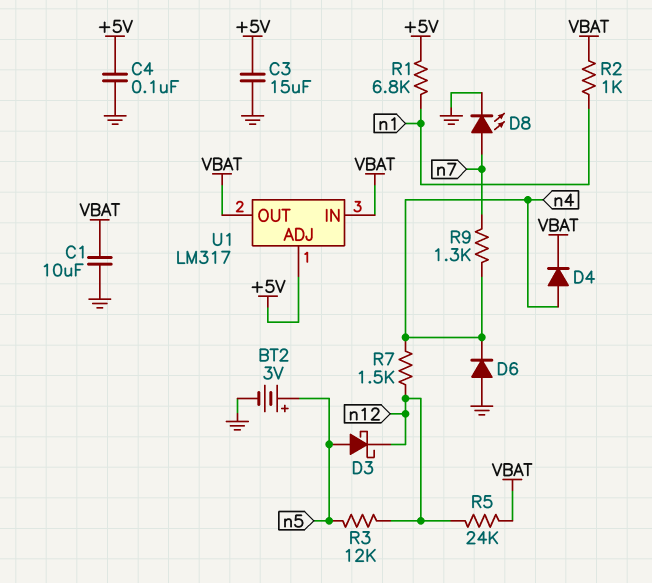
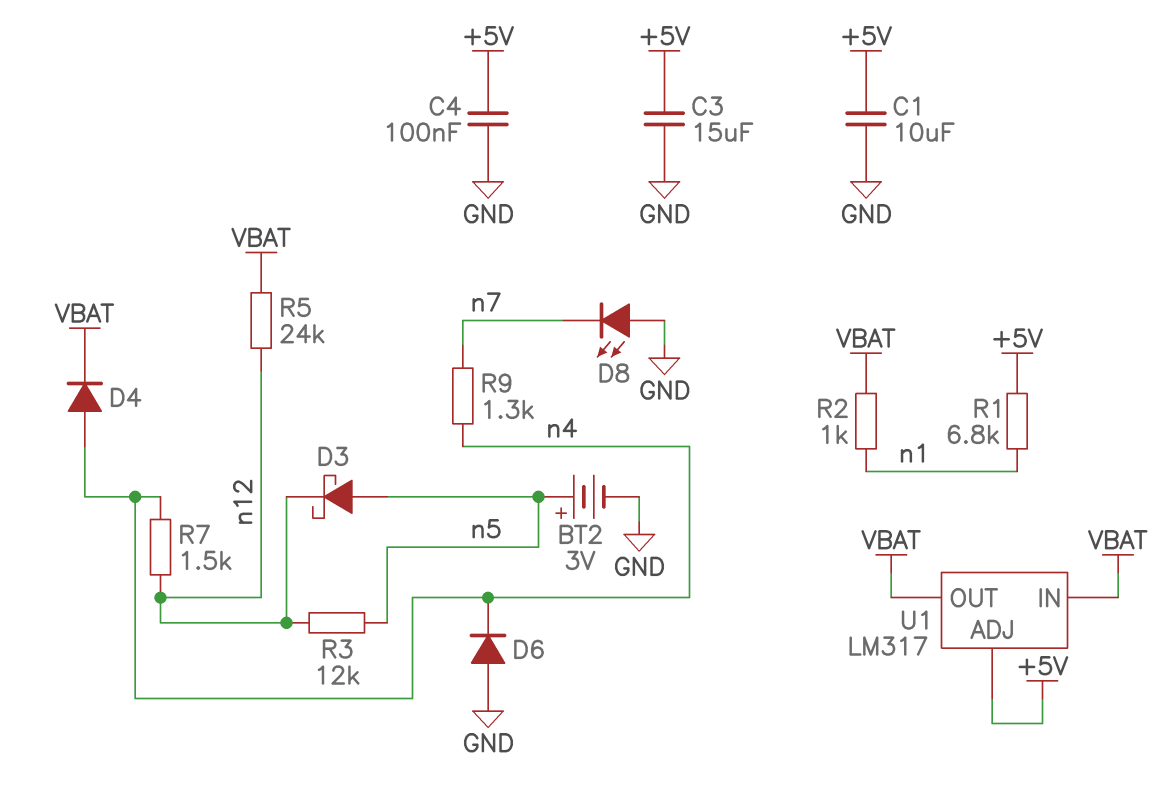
C1: 10uF (GND, VBAT) -> 10uF (+5V, GND)
D8: LED (A n7, K GND) -> LED (A GND, K n7)

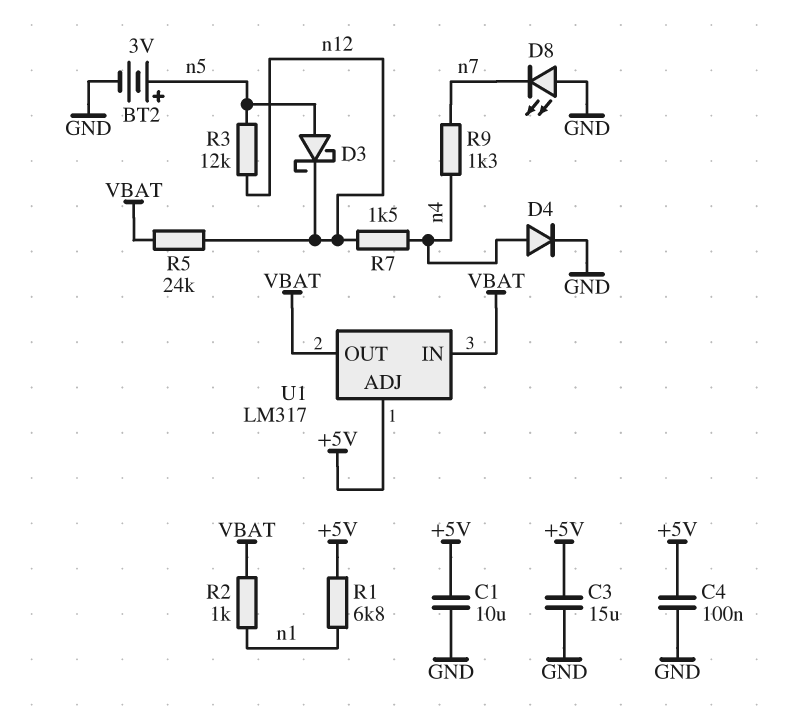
D4: diode (A n4, K VBAT) -> diode (A n4, K GND)
D6: diode (A GND, K n4) -> none

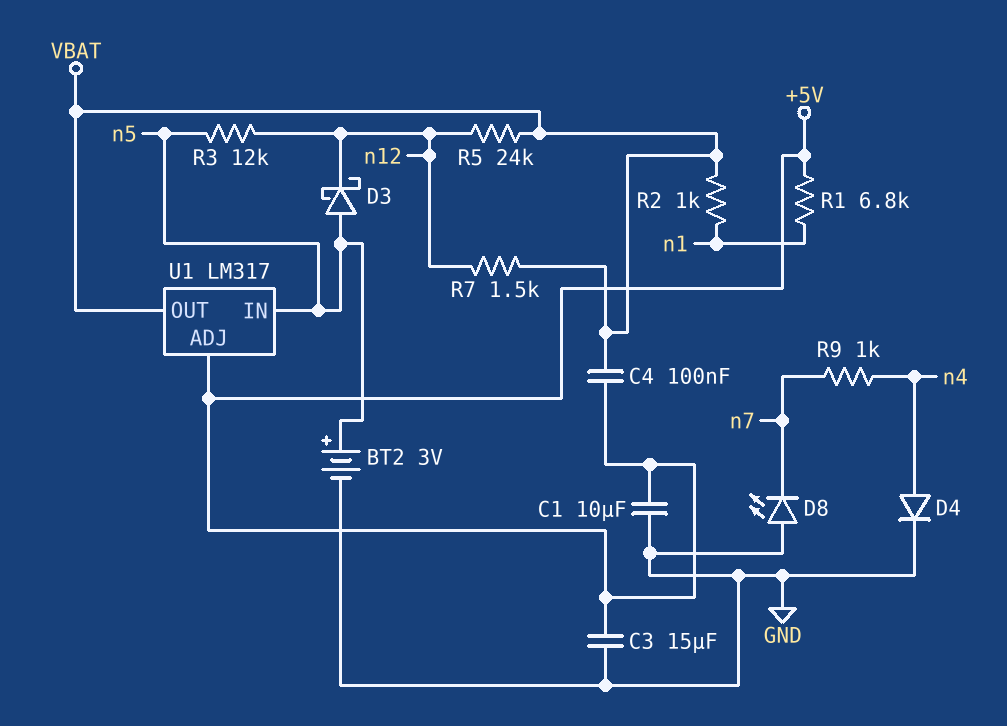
C4: 100nF (+5V, GND) -> 100nF (+5V, VBAT)
R7: 1.5k (n4, n12) -> 1.5k (VBAT, n12)
R9: 1.3k (n4, n7) -> 1k (n4, n7)
U1 pin IN: VBAT -> n5

